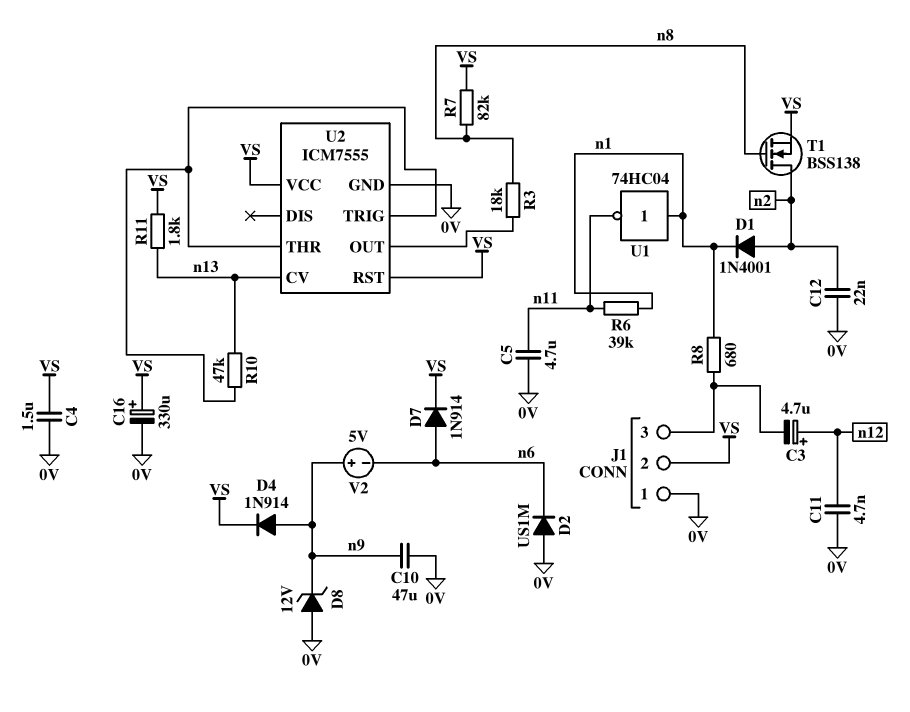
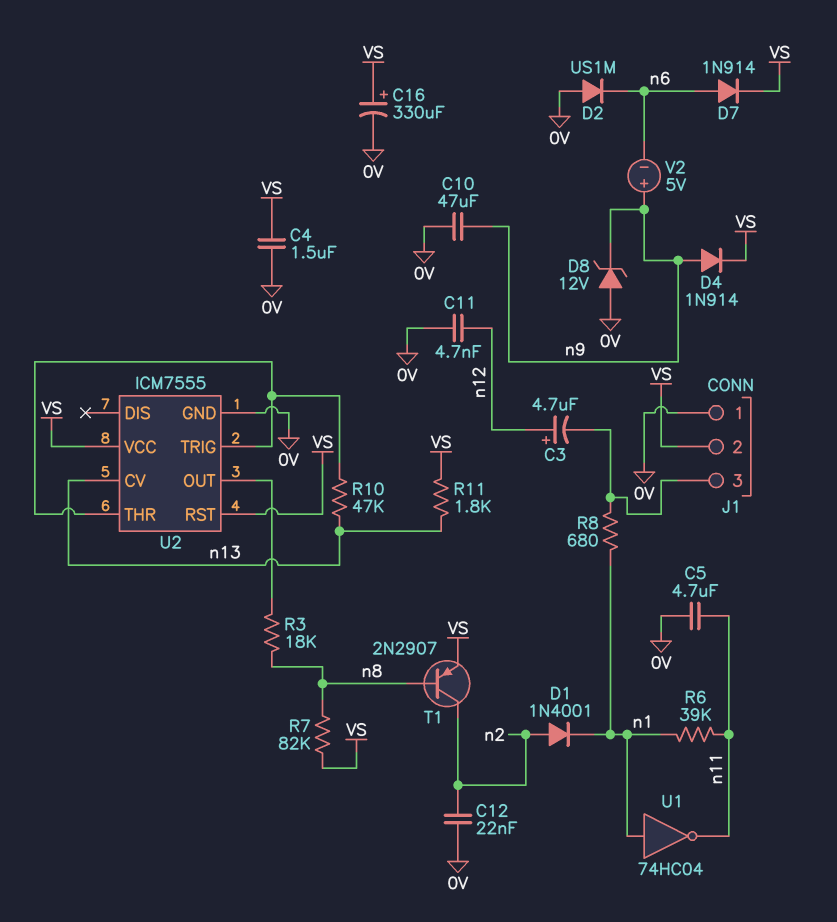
T1: NMOS BSS138 (G n8, D n2, S VS) -> PNP 2N2907 (B n8, C n2, E VS)

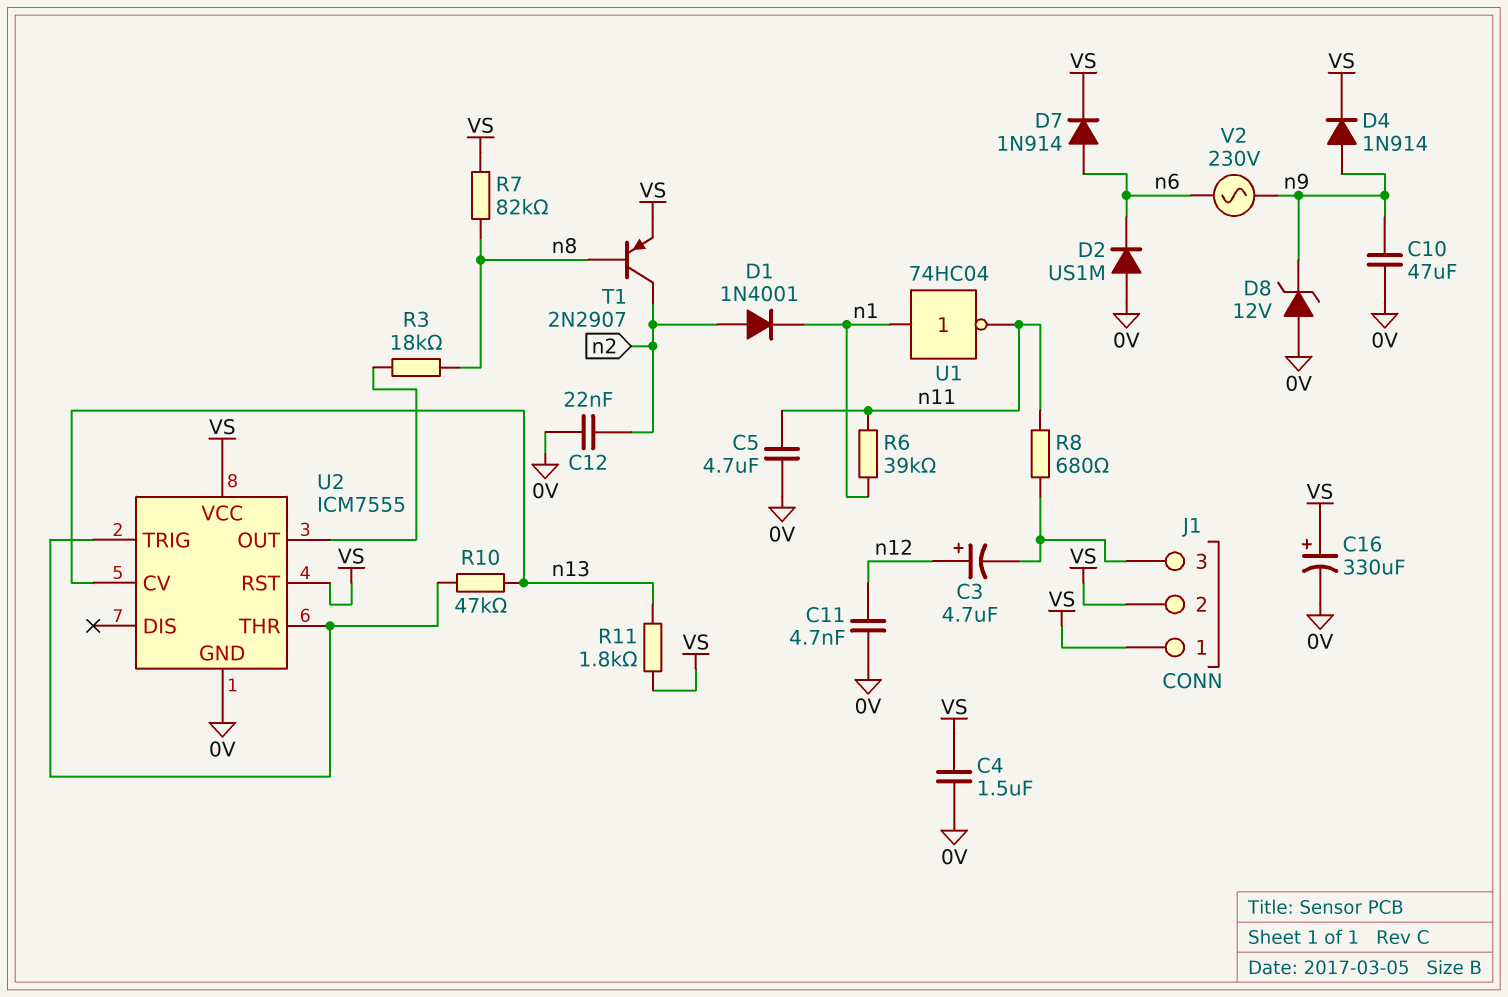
J1 pin 1: 0V -> VS
R8: 680 (J1/3, n1) -> 680 (J1/3, n11)
V2: 5V (plus n9, minus n6) -> AC 230V (n6, n9)

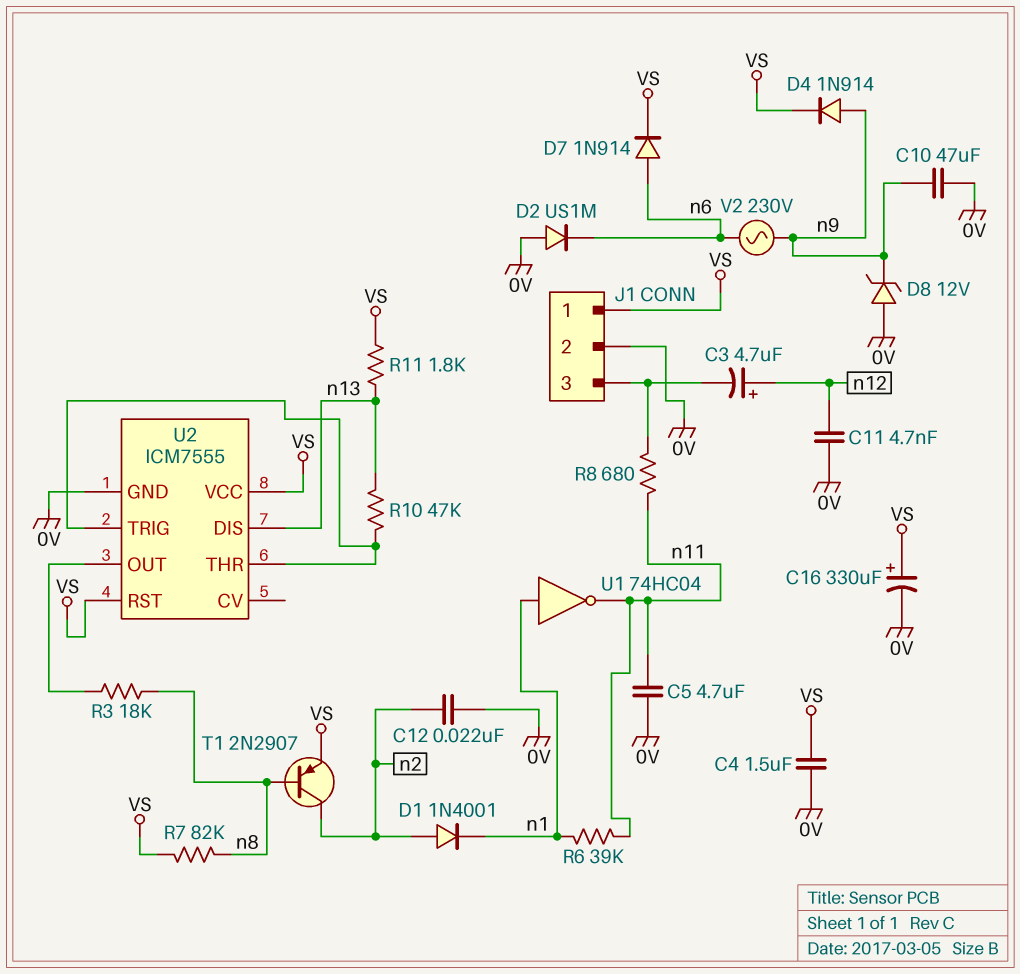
J1 pin 2: VS -> 0V
U2 pin CV: n13 -> none
U2 pin DIS: none -> n13

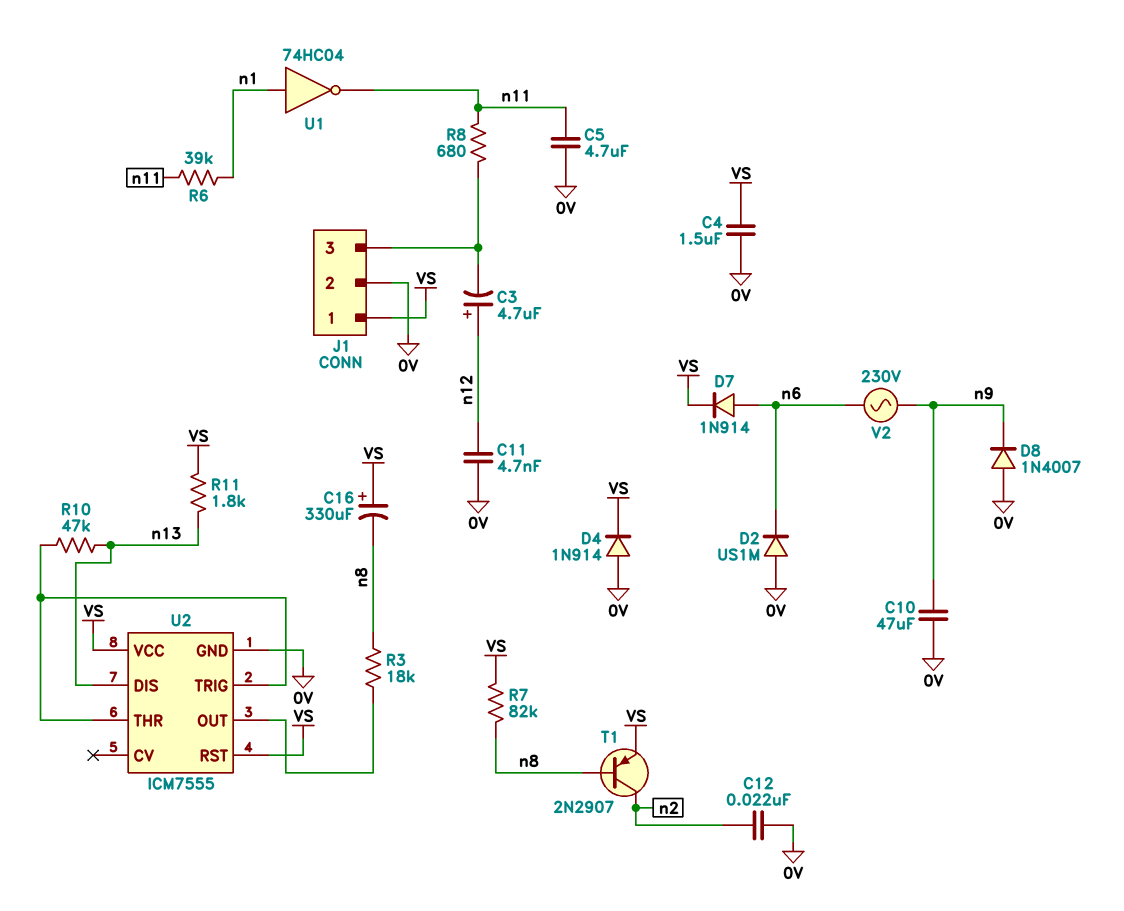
C16: 330uF (plus VS, minus 0V) -> 330uF (plus VS, minus n8)
D1: diode 1N4001 (A n2, K n1) -> none
D4: diode 1N914 (A n9, K VS) -> diode 1N914 (A 0V, K VS)
D8: zener 12V (A 0V, K n9) -> diode 1N4007 (A 0V, K n9)

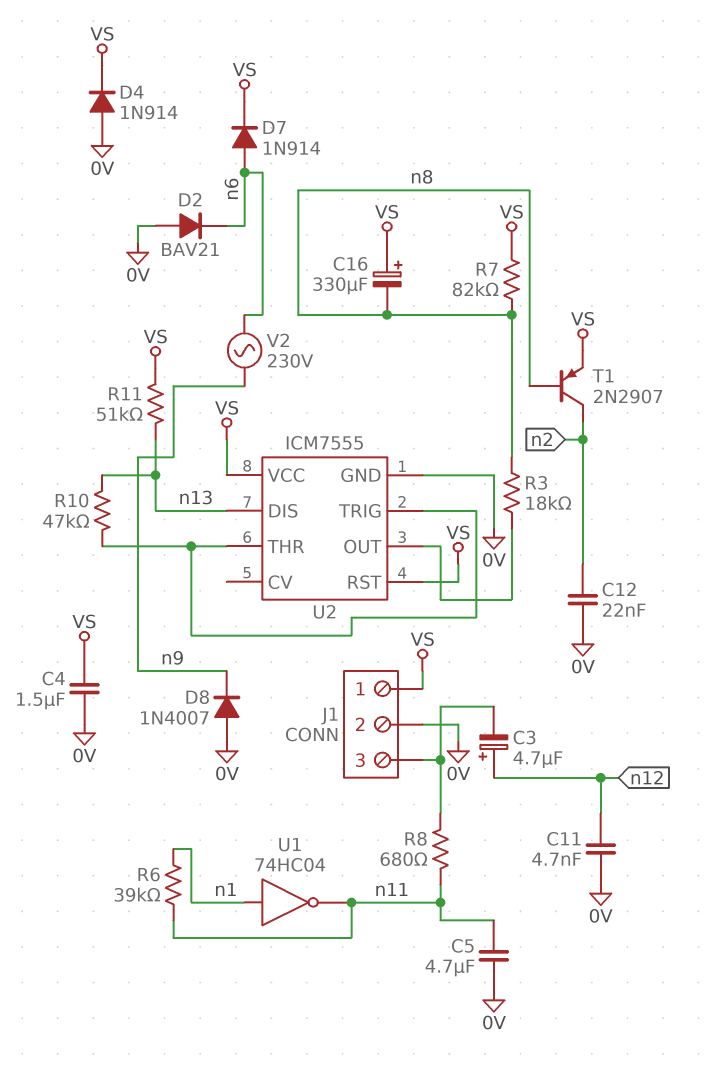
C10: 47uF (0V, n9) -> none
D2: diode US1M (A 0V, K n6) -> diode BAV21 (A 0V, K n6)
R11: 1.8k (VS, n13) -> 51k (VS, n13)

